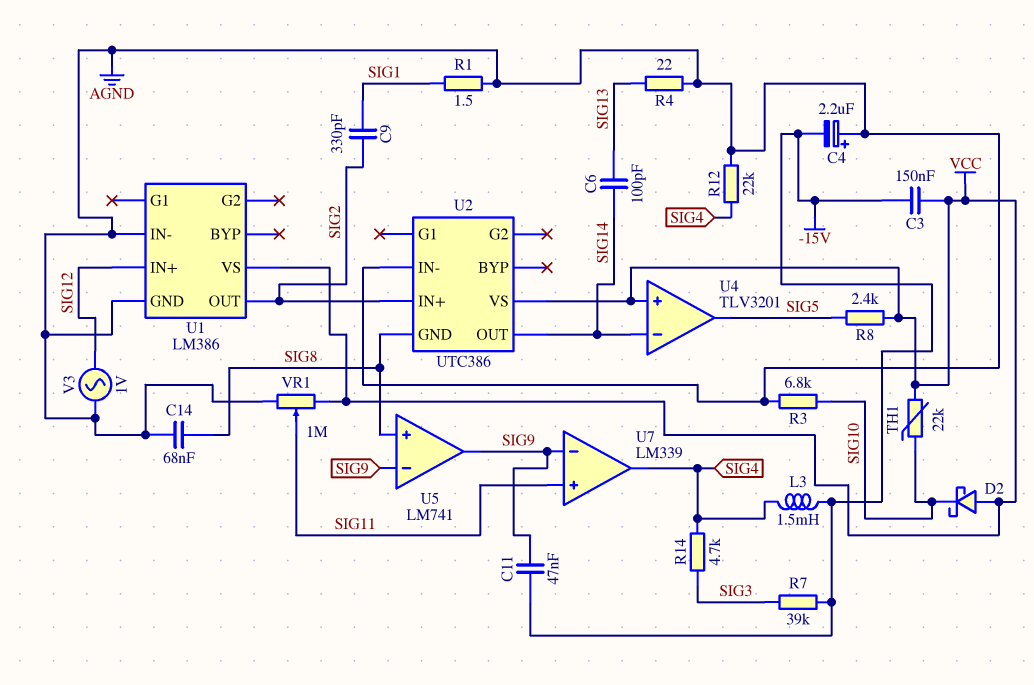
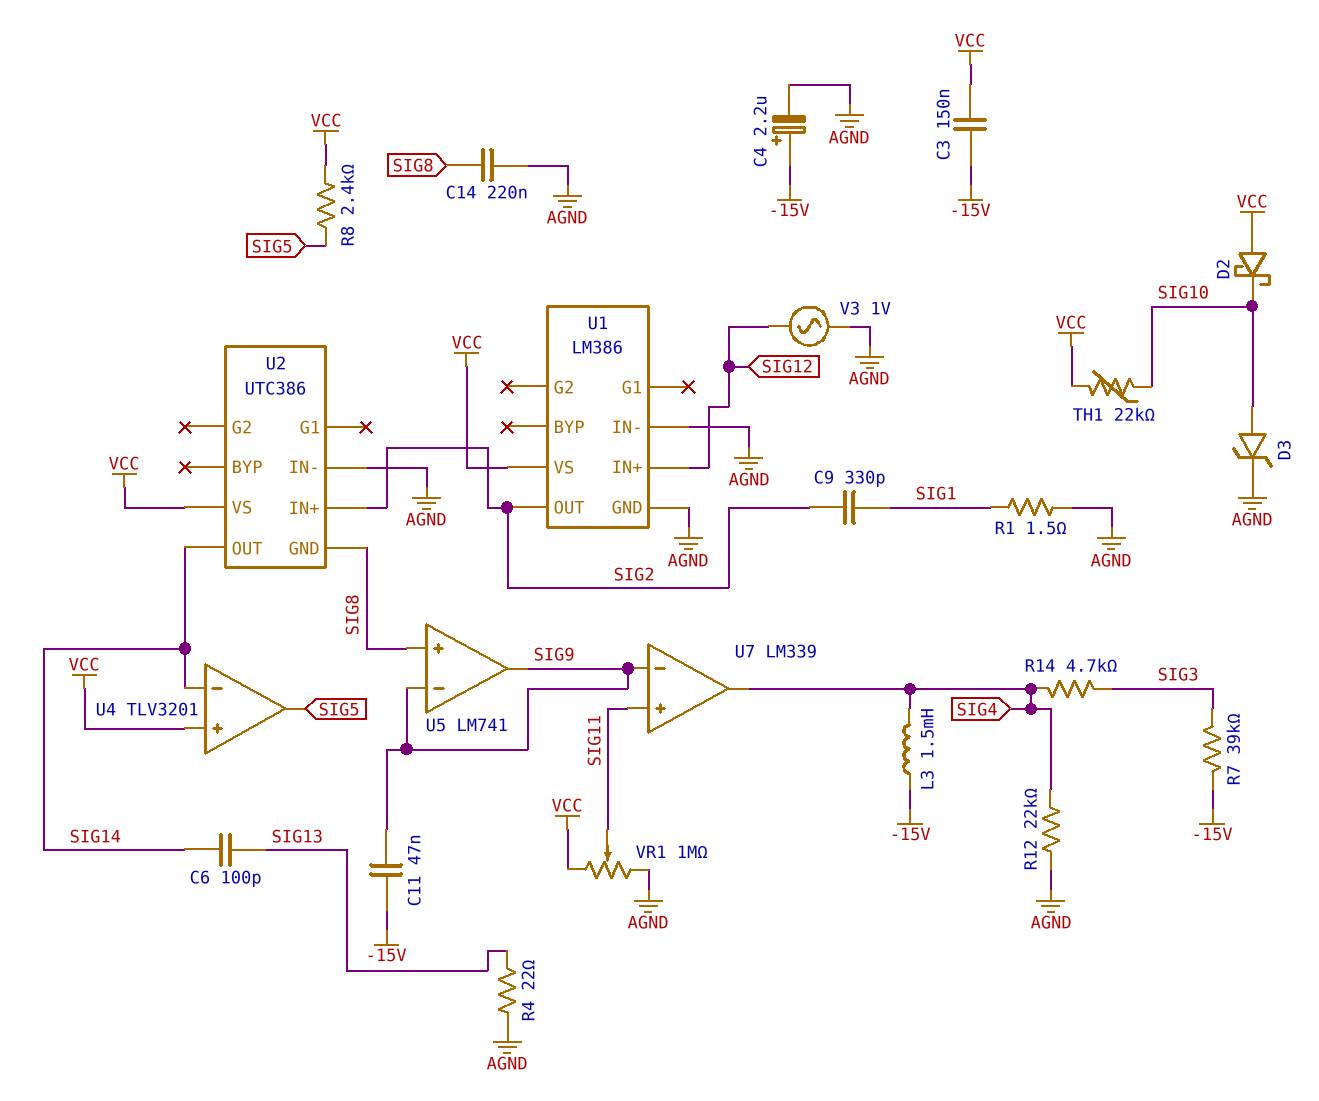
C4: 2.2uF (plus AGND, minus -15V) -> 2.2uF (plus -15V, minus AGND)
C14: 68nF (AGND, SIG8) -> 220nF (AGND, SIG8)
D3: none -> zener (A SIG10, K AGND)
R3: 6.8k (AGND, SIG10) -> none

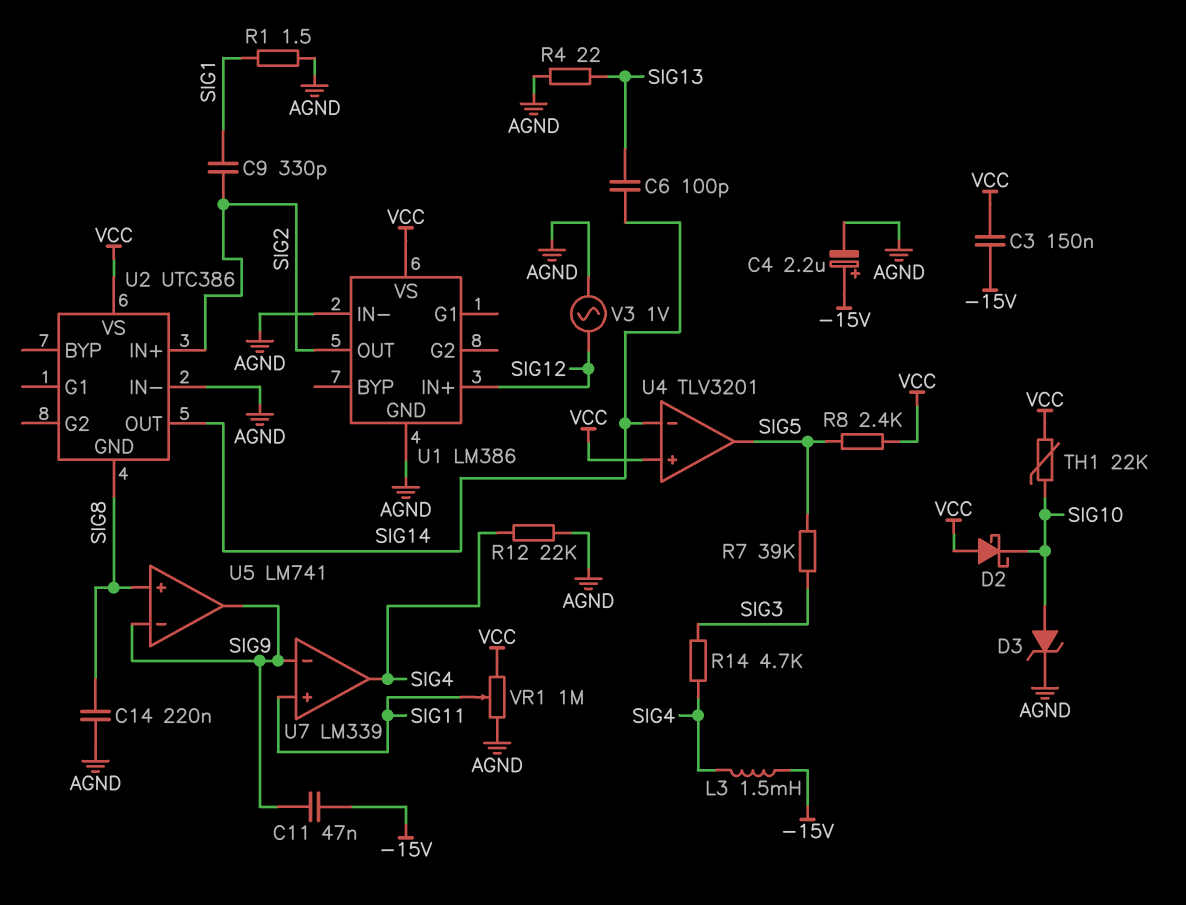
R7: 39k (-15V, SIG3) -> 39k (SIG3, SIG5)

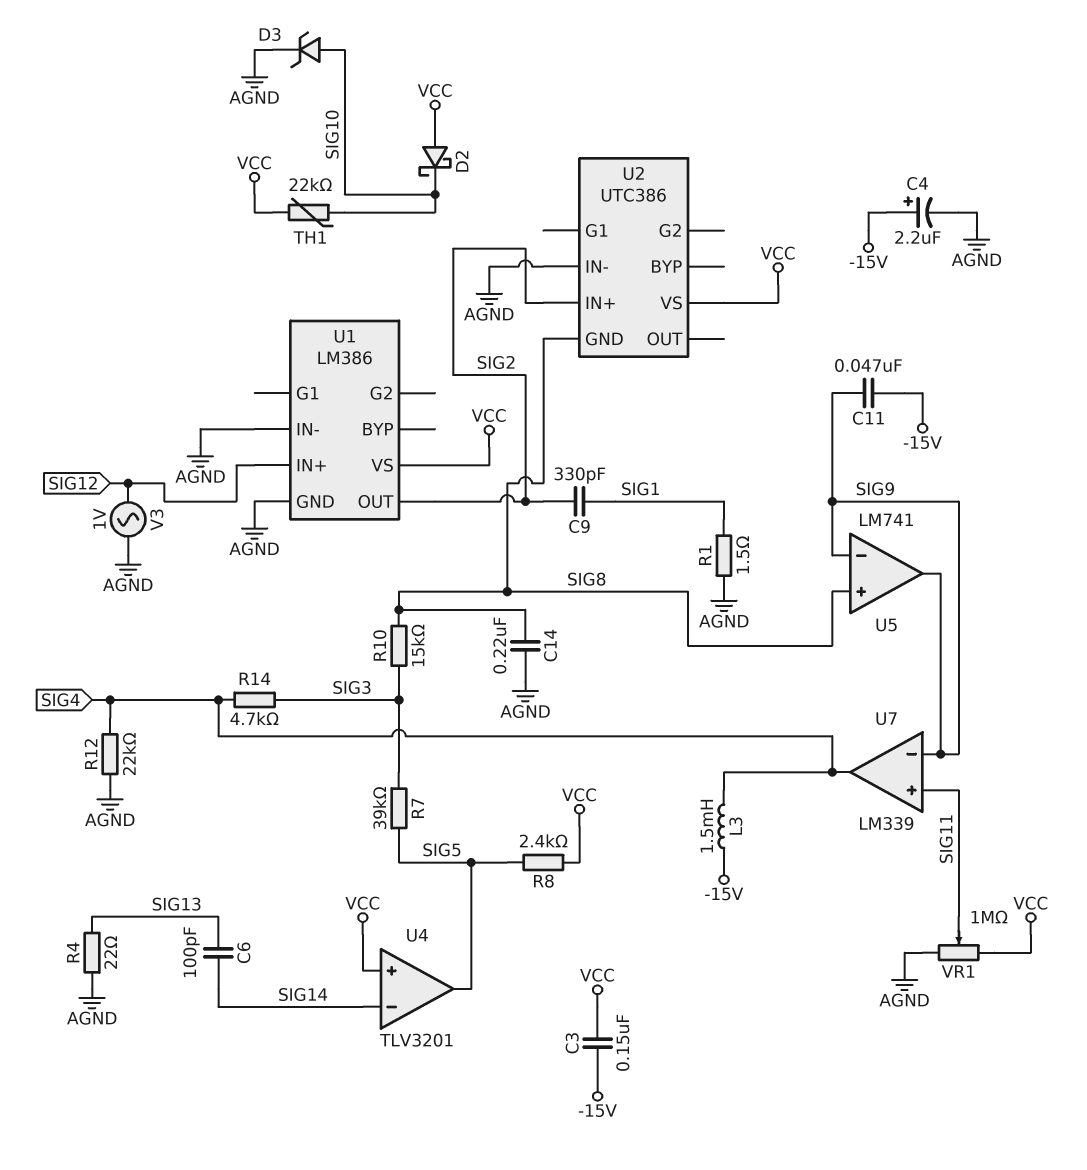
R10: none -> 15k (SIG3, SIG8)
U2 pin OUT: SIG14 -> none

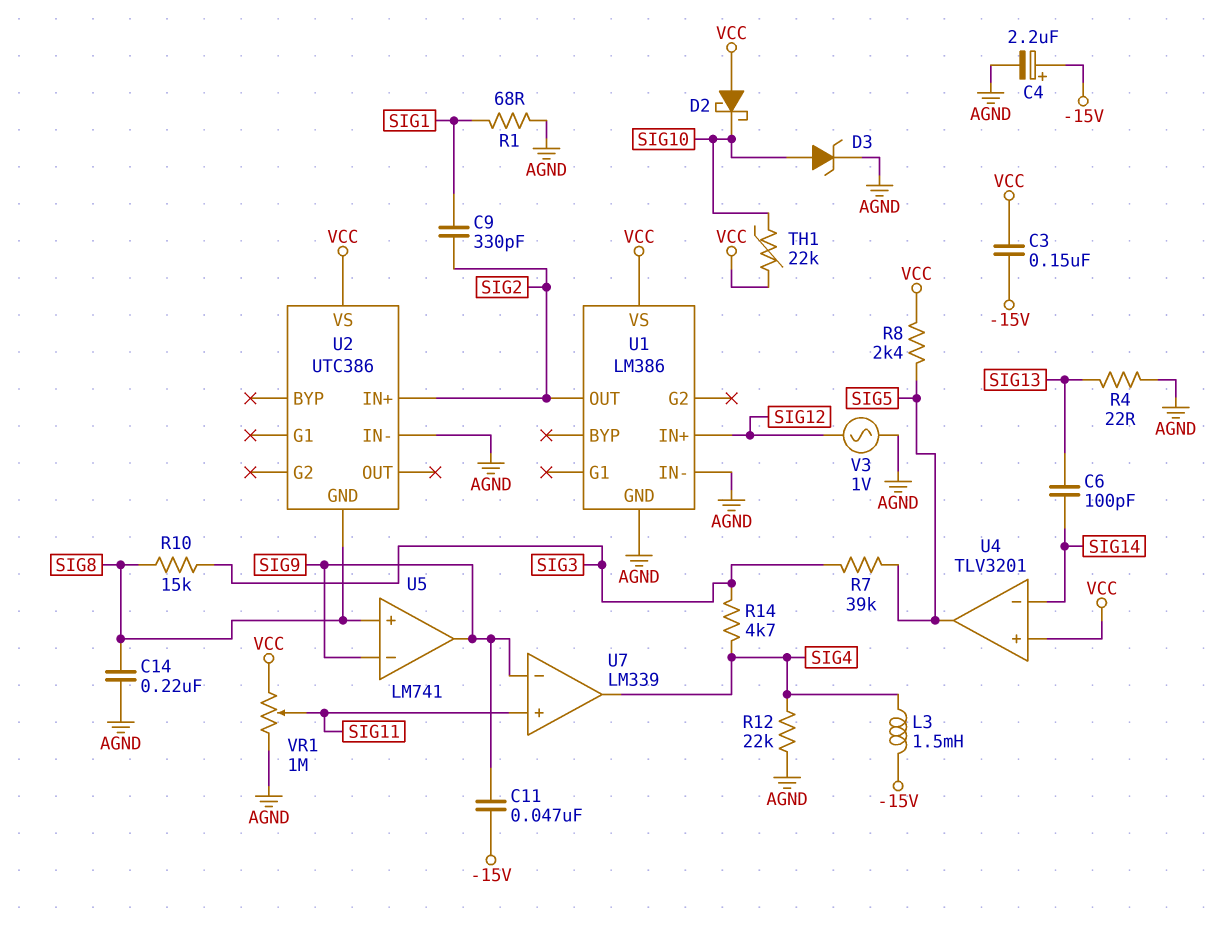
R1: 1.5 (AGND, SIG1) -> 68 (AGND, SIG1)

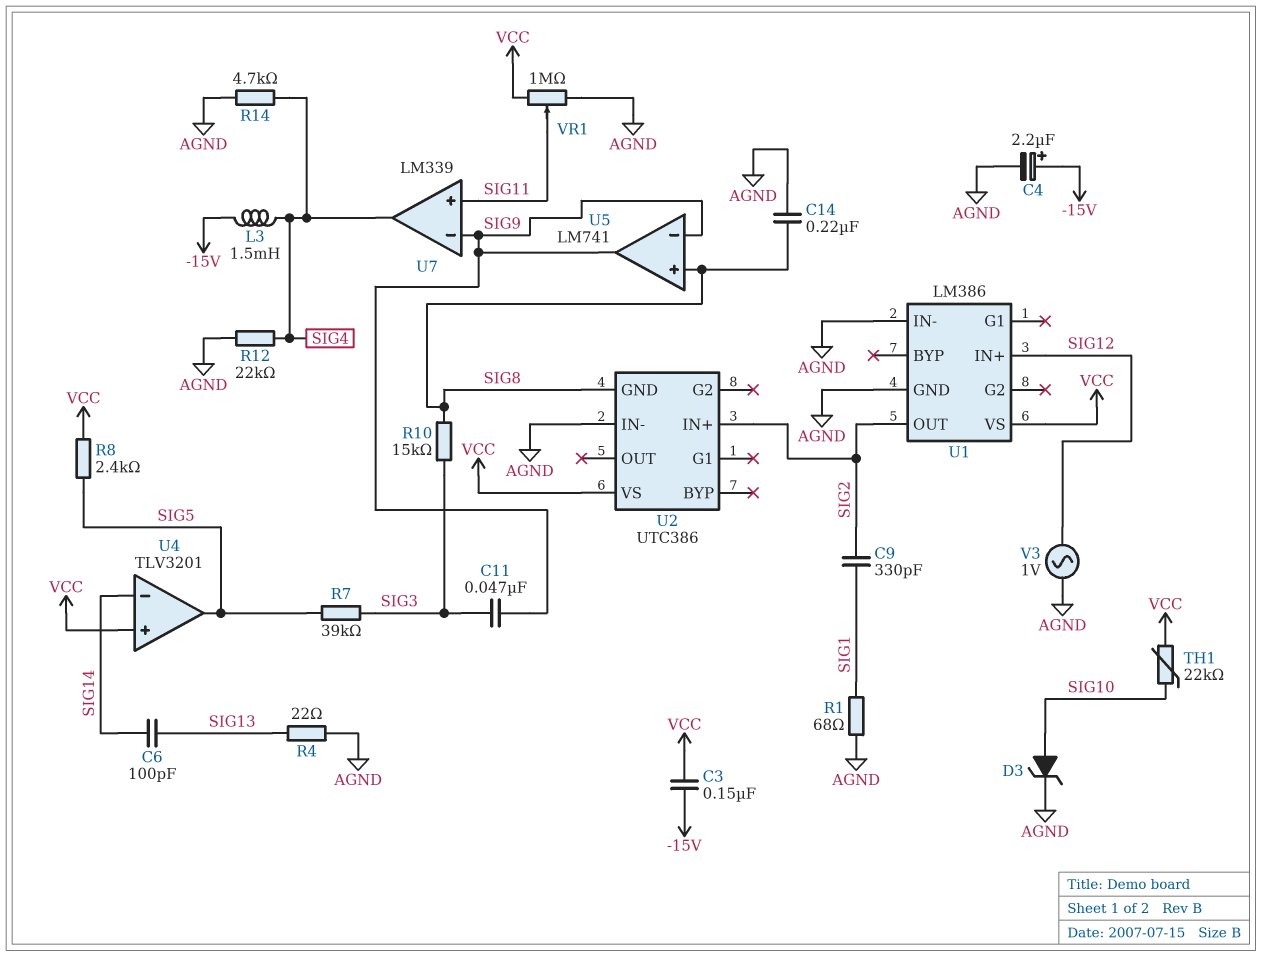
C11: 47nF (-15V, SIG9) -> 47nF (SIG3, SIG9)
D2: schottky (A VCC, K SIG10) -> none
R14: 4.7k (SIG3, SIG4) -> 4.7k (AGND, SIG4)

